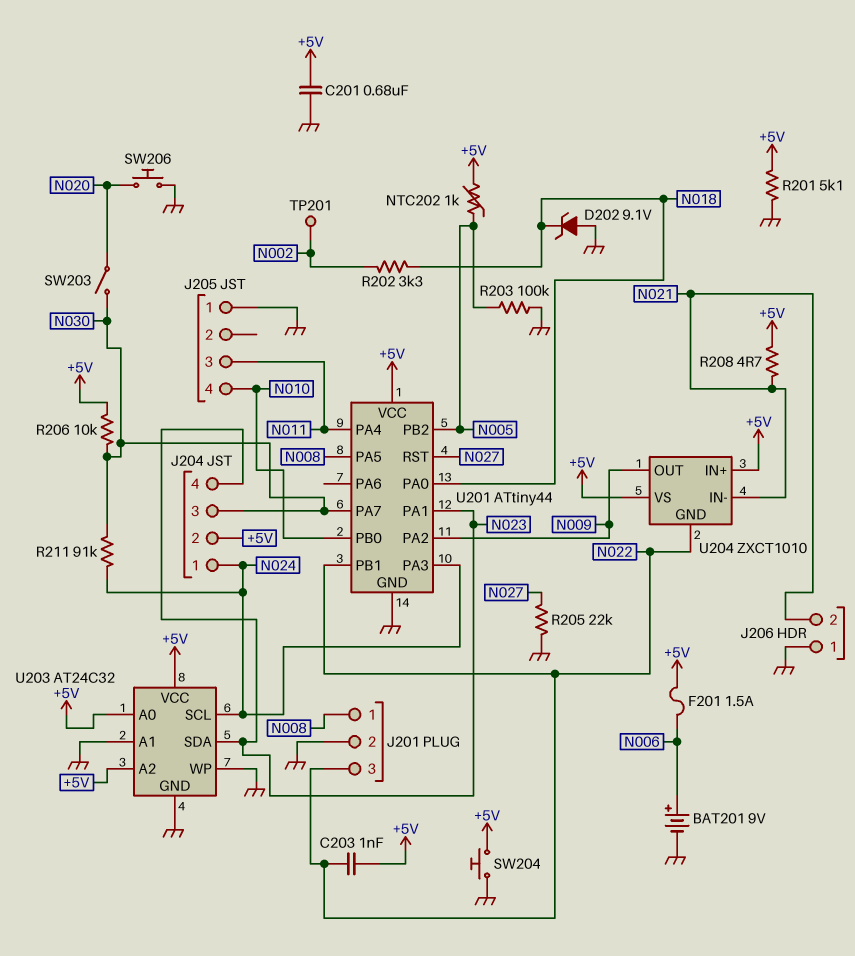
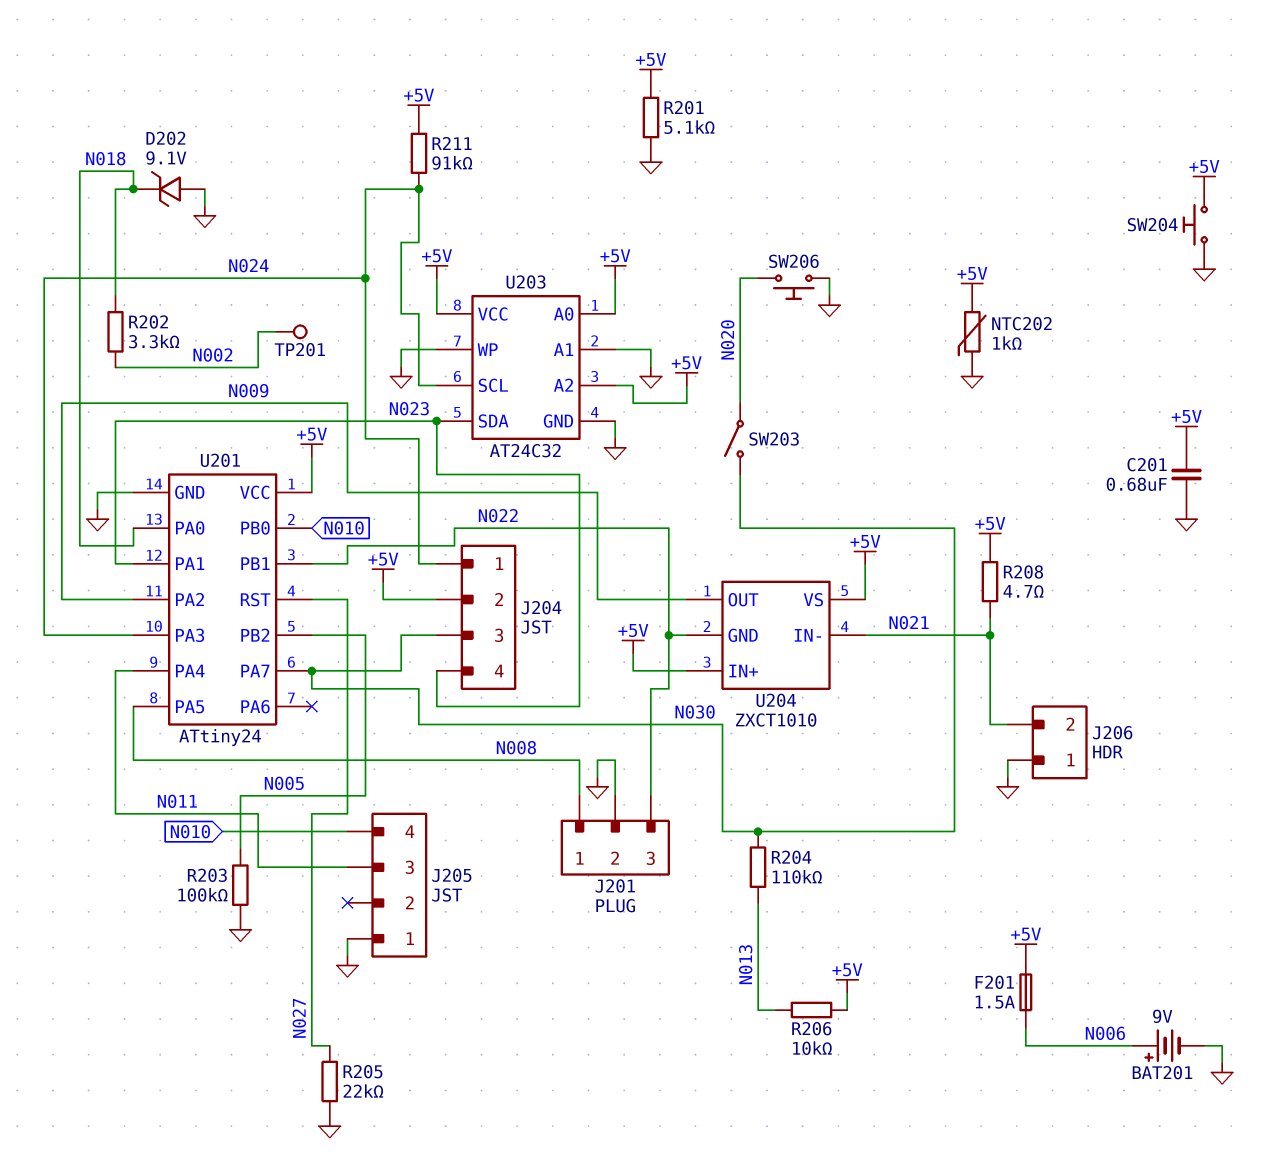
C203: 1nF (+5V, N022) -> none
NTC202: 1k (+5V, N005) -> 1k (+5V, GND)
R204: none -> 110k (N013, N030)
R206: 10k (+5V, N030) -> 10k (+5V, N013)
R211: 91k (N024, N030) -> 91k (+5V, N024)
U201: ATtiny44 -> ATtiny24

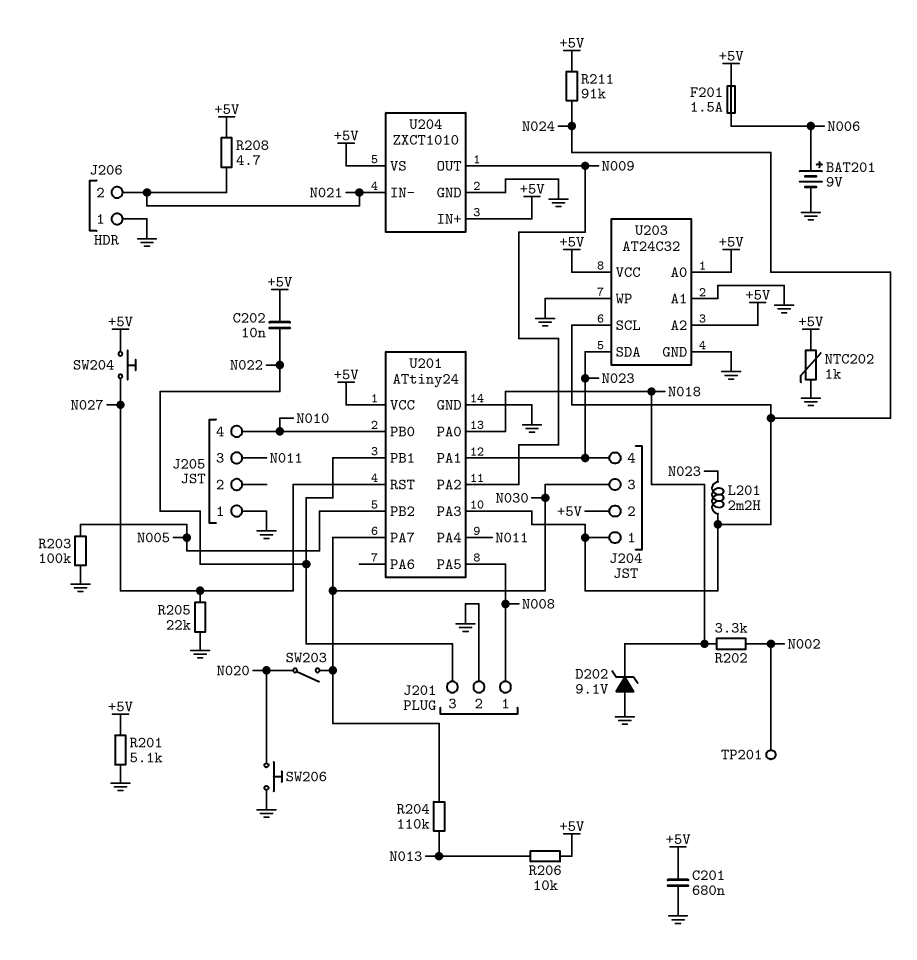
C202: none -> 10nF (+5V, N022)
L201: none -> 2.2mH (N023, N024)
SW204: button (+5V, GND) -> button (+5V, N027)
U204 pin GND: N022 -> GND

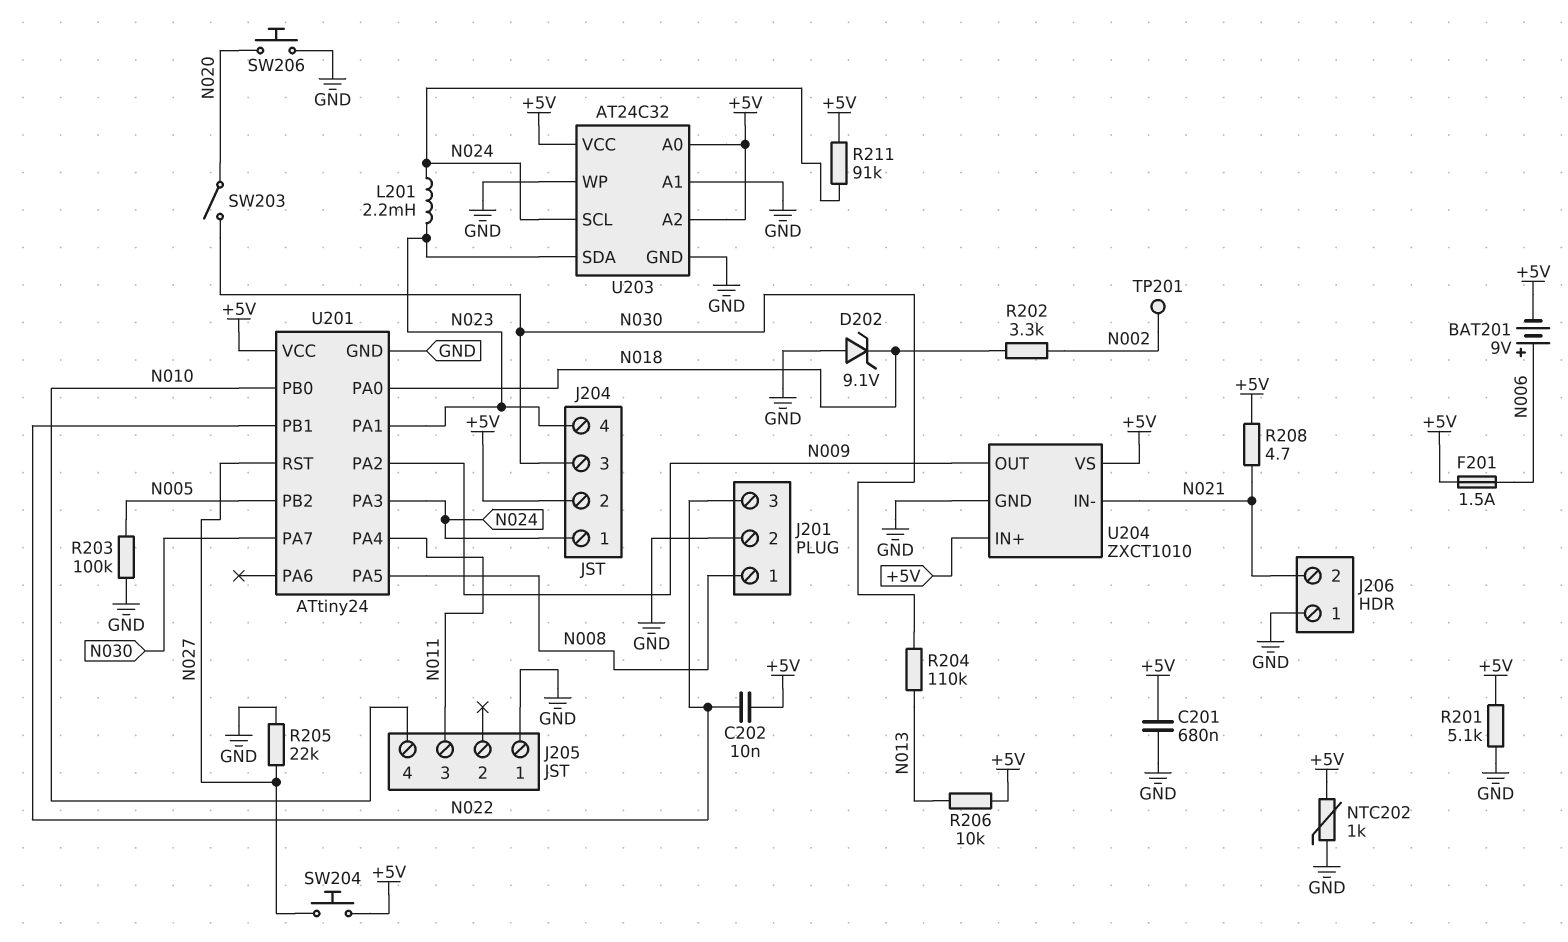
BAT201: 9V (plus N006, minus GND) -> 9V (plus N006, minus +5V)

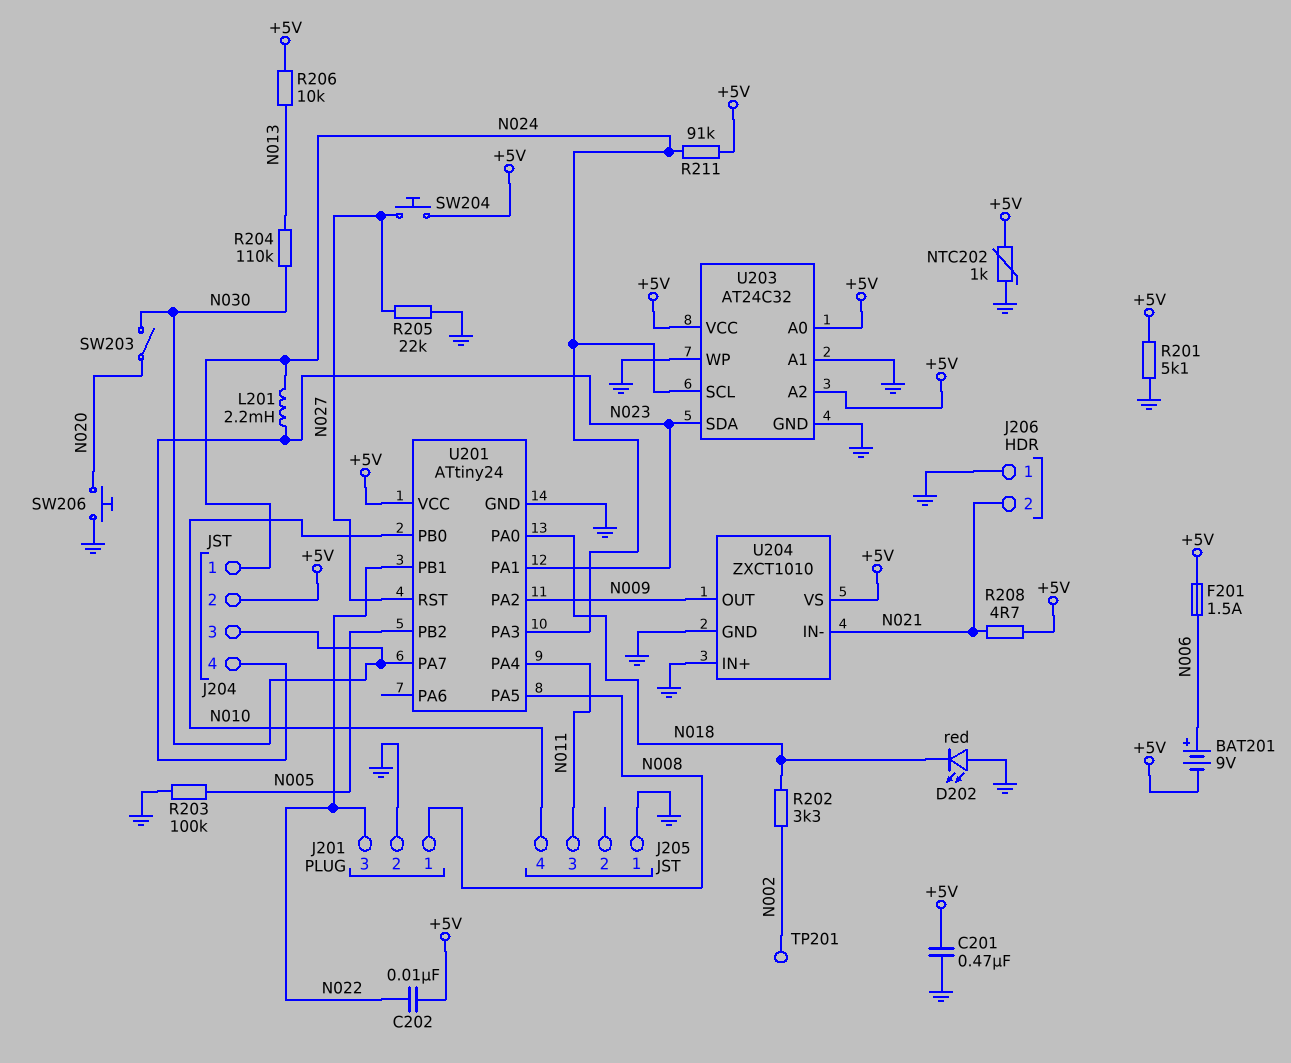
C201: 680nF (+5V, GND) -> 470nF (+5V, GND)
D202: zener 9.1V (A GND, K N018) -> LED red (A GND, K N018)
U204 pin IN+: +5V -> GND

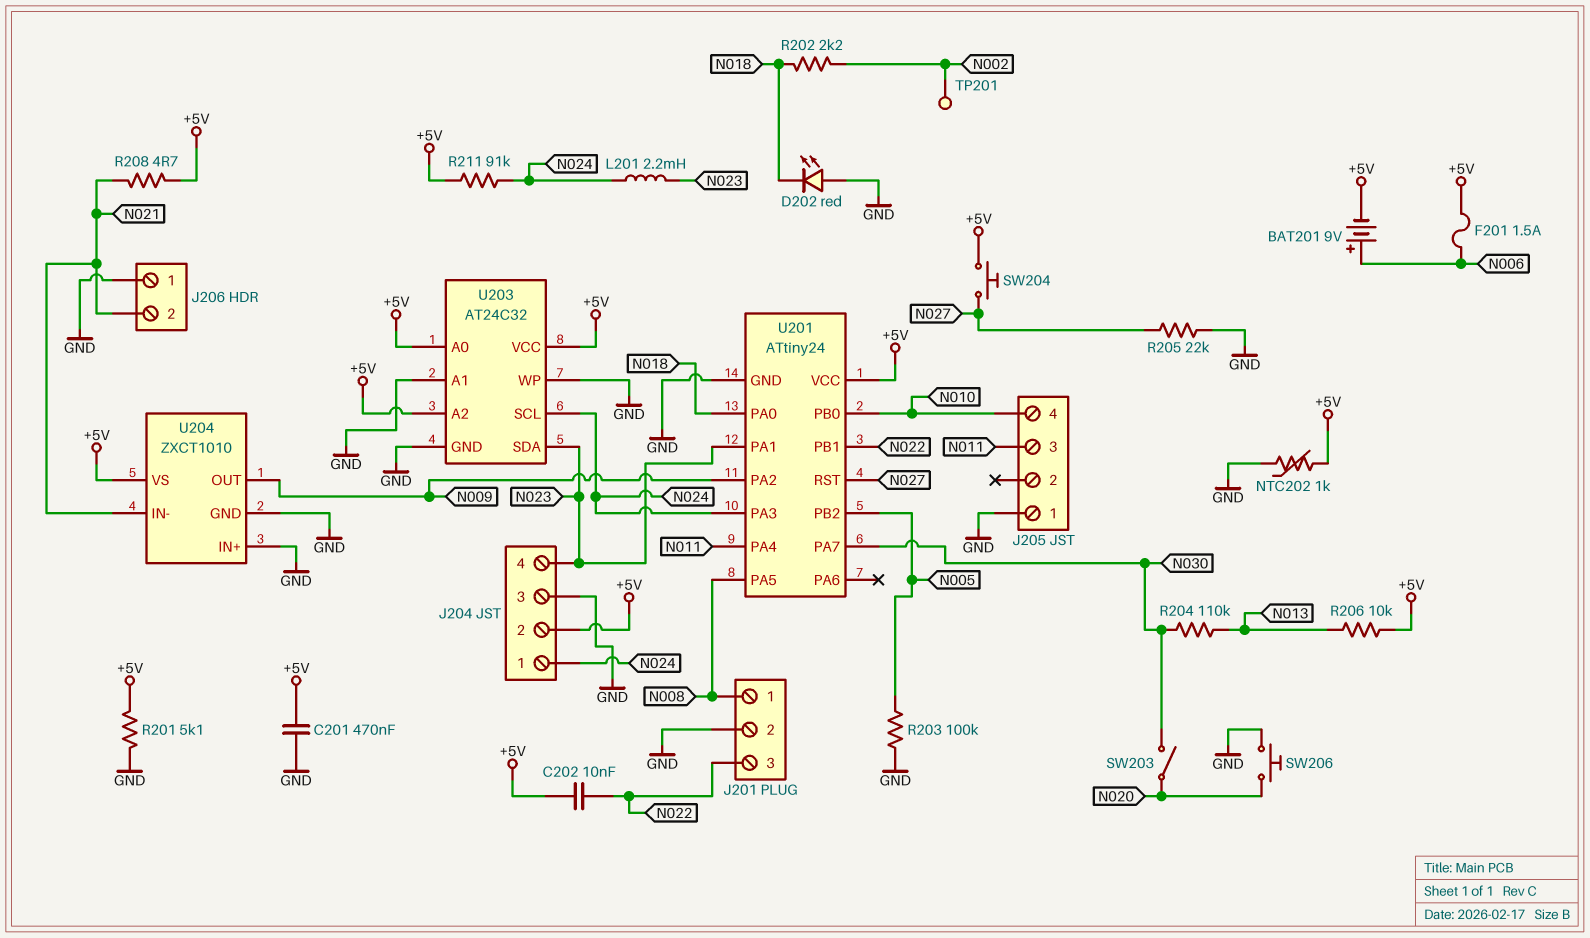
J204 pin 3: N030 -> GND
R202: 3.3k (N002, N018) -> 2.2k (N002, N018)

